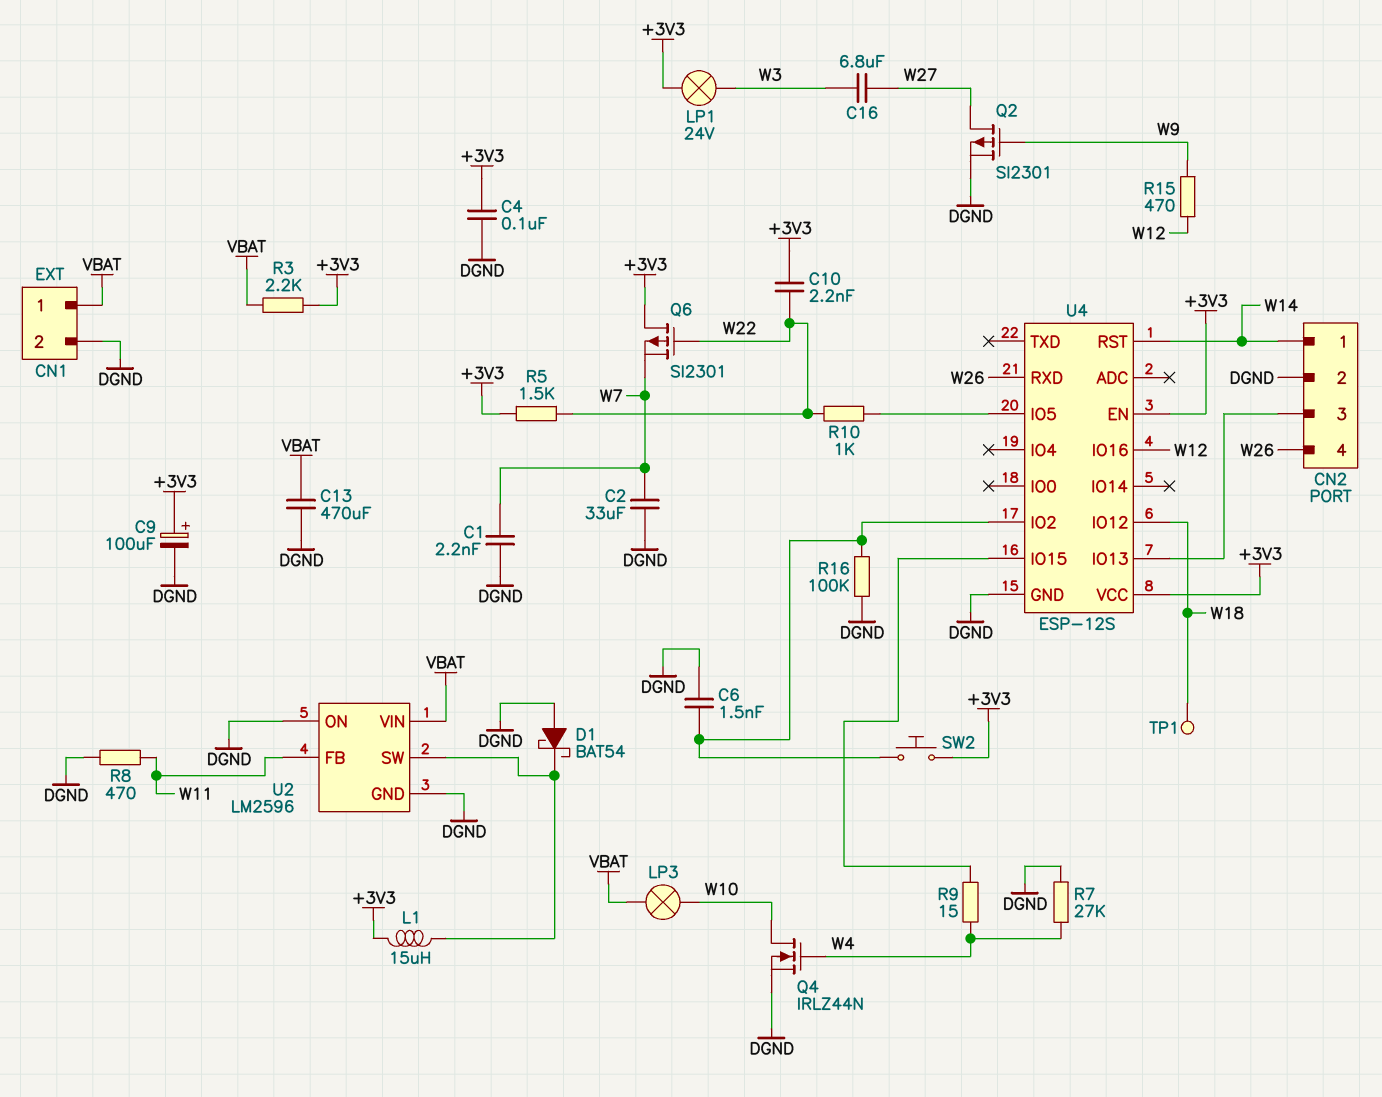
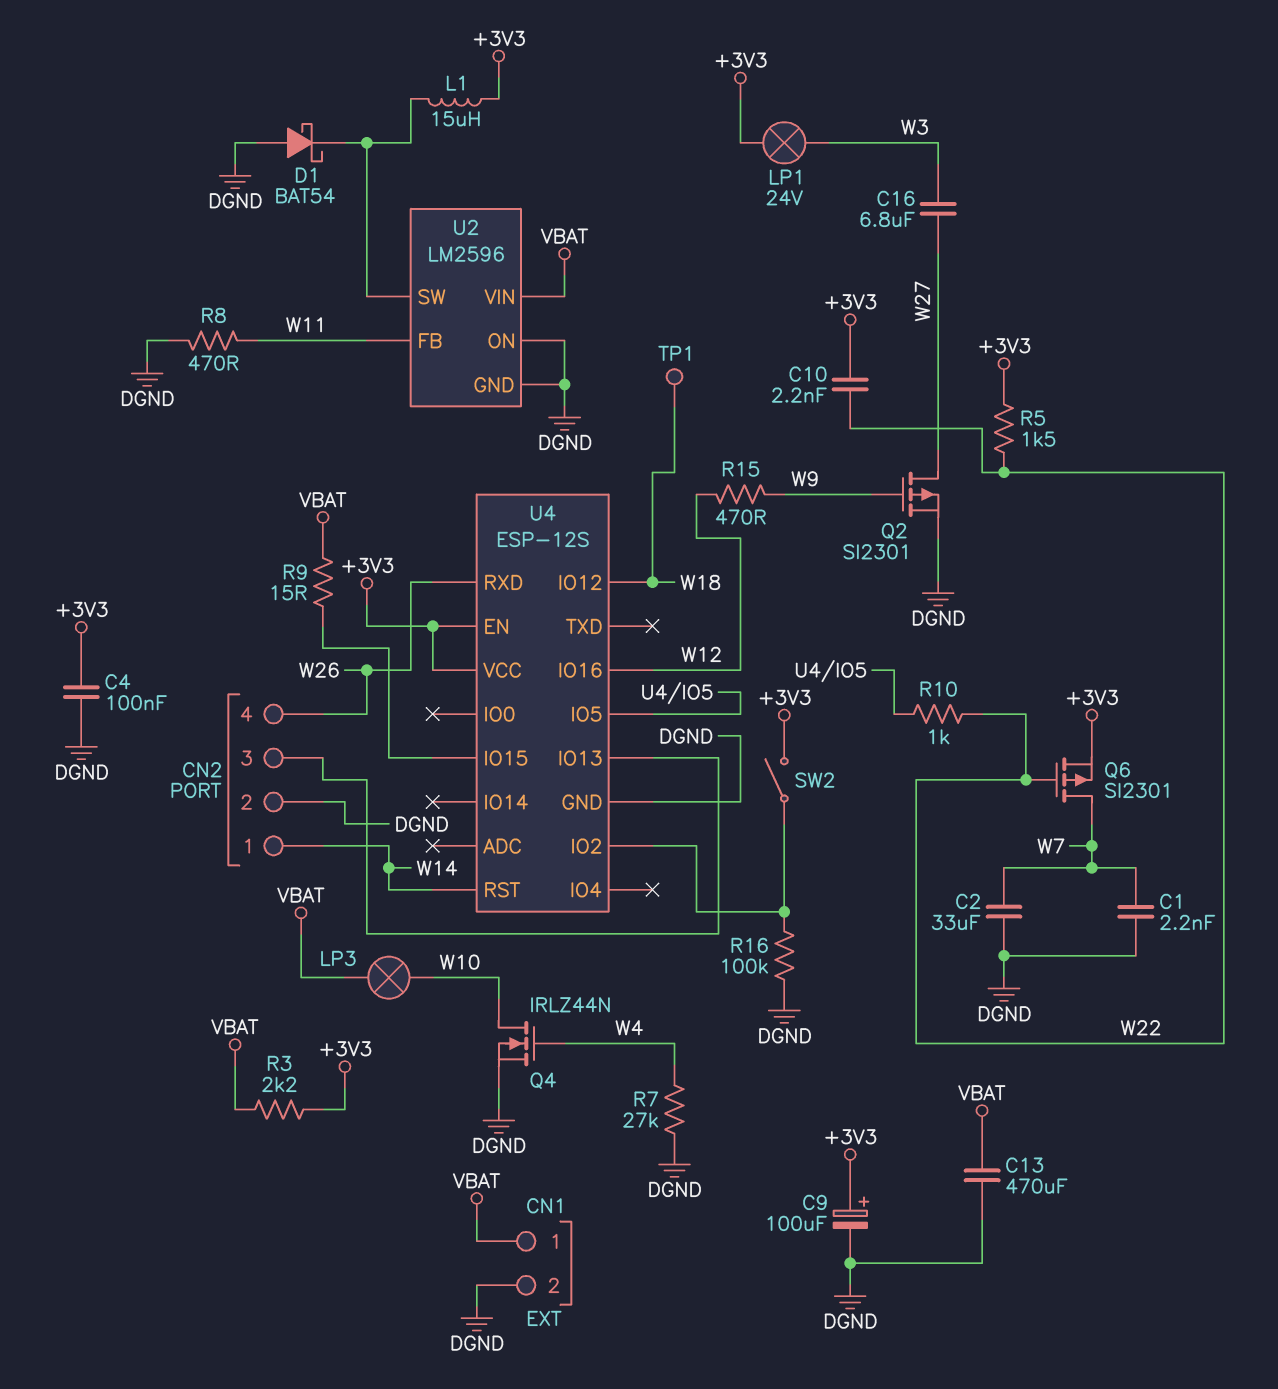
C6: 1.5nF (DGND, U4/IO2) -> none
Q6: PMOS SI2301 (G W22, D +3V3, S W7) -> PMOS SI2301 (G W22, D W7, S +3V3)
R9: 15 (U4/IO15, W4) -> 15 (U4/IO15, VBAT)
SW2: button (+3V3, U4/IO2) -> switch (+3V3, U4/IO2)

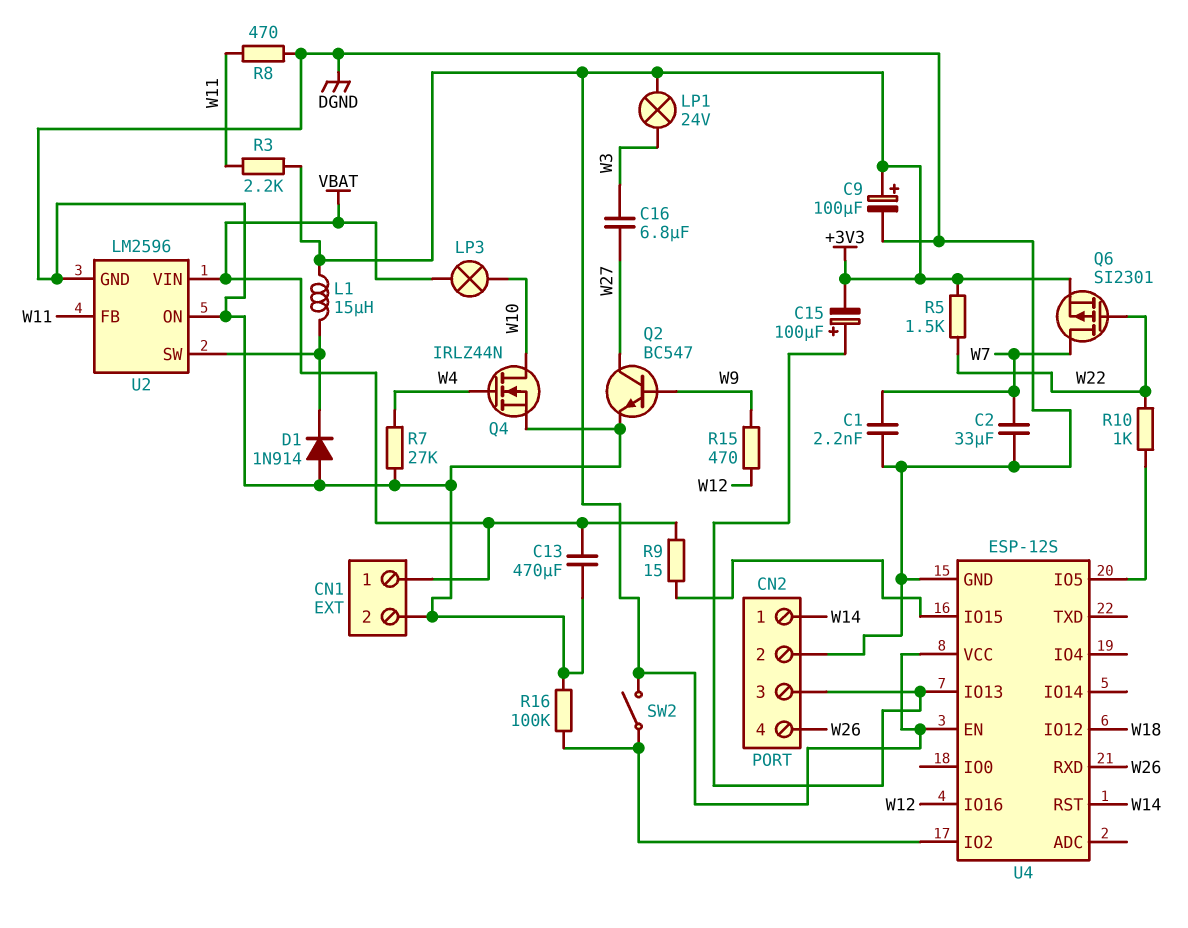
C4: 100nF (+3V3, DGND) -> none
C10: 2.2nF (+3V3, W22) -> none
C15: none -> 100uF (plus CN2/3, minus +3V3)
D1: schottky BAT54 (A DGND, K U2/SW) -> diode 1N914 (A DGND, K U2/SW)
Q2: PMOS SI2301 (G W9, D W27, S DGND) -> NPN BC547 (B W9, C W27, E DGND)
R3: 2.2k (+3V3, VBAT) -> 2.2k (+3V3, W11)
TP1: test point (W18) -> none

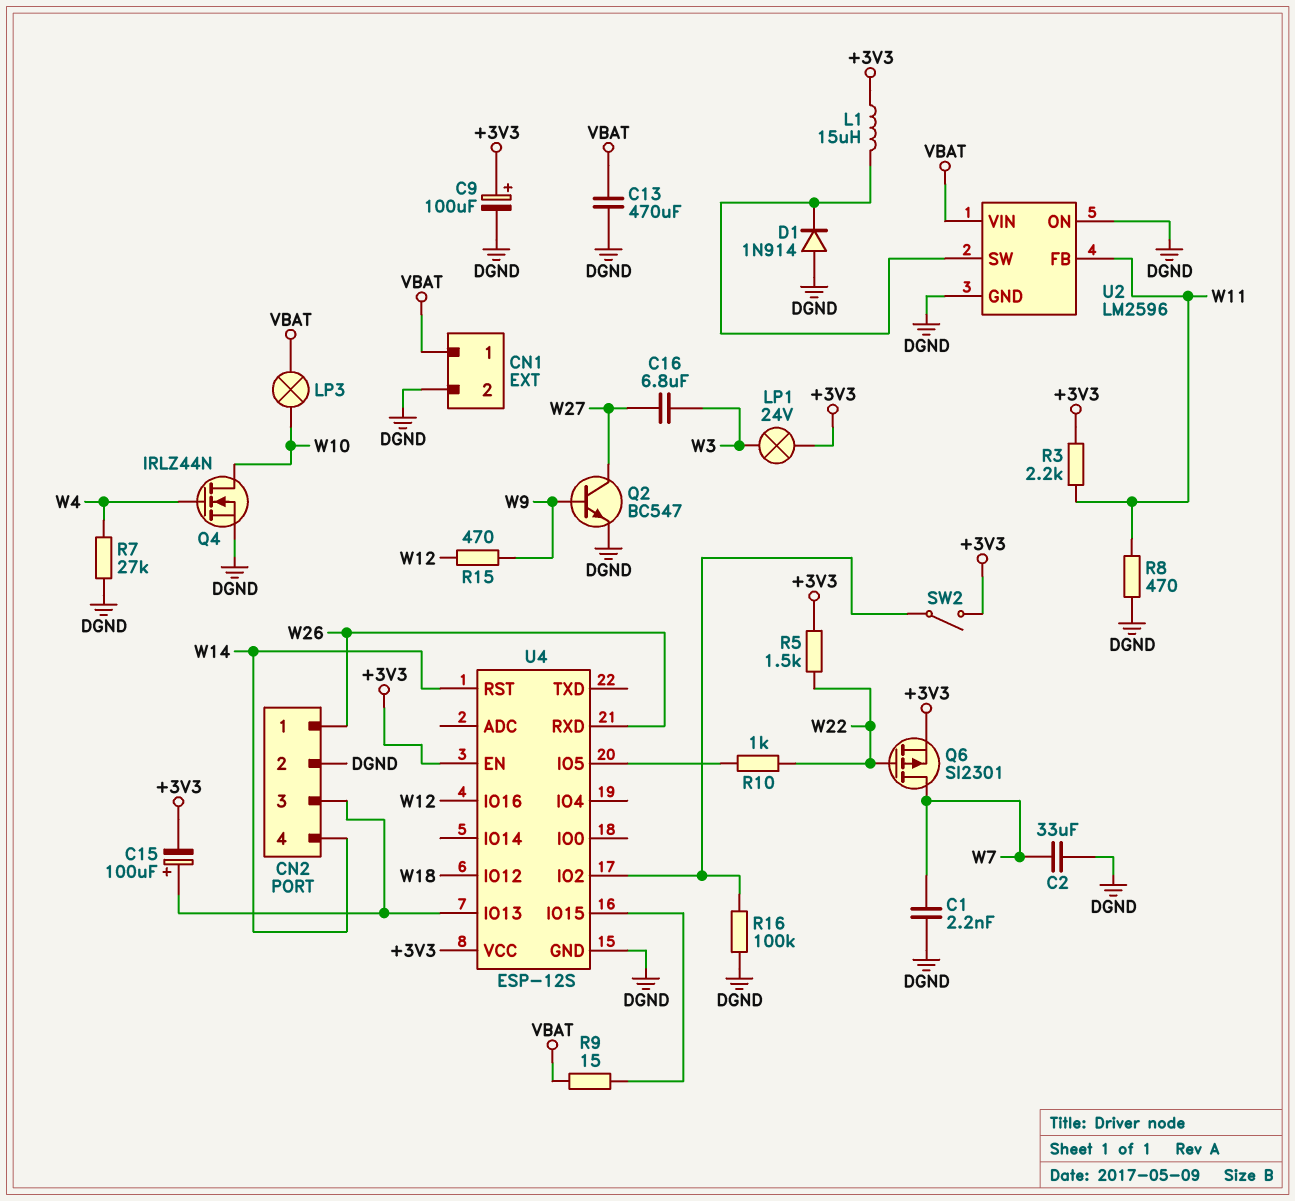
CN2 pin 1: W14 -> W26
CN2 pin 4: W26 -> W14

